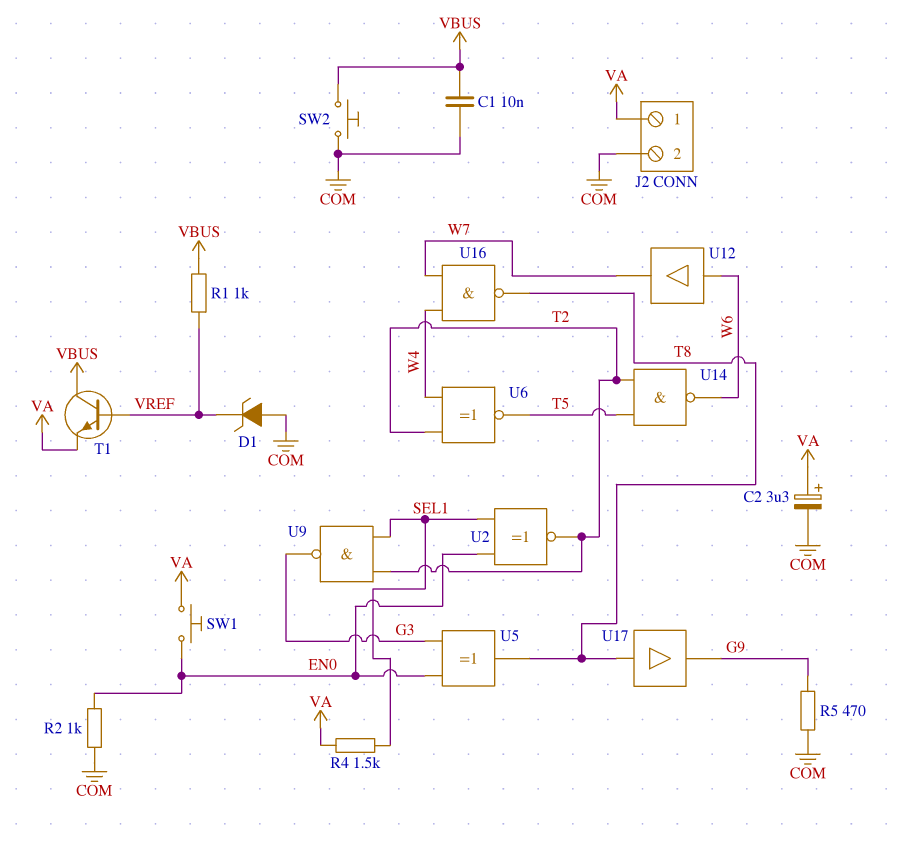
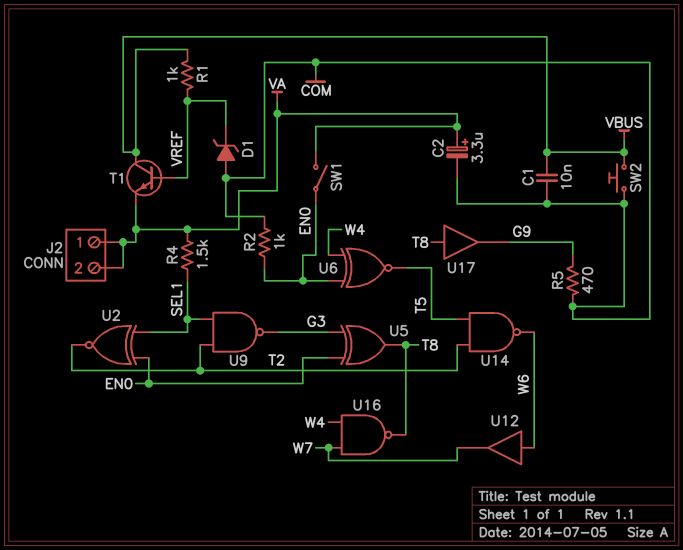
J2 pin 2: COM -> VA
SW1: button (EN0, VA) -> switch (EN0, VA)
U6: XNOR (in T2, in W4, out T5) -> XNOR (in EN0, in W4, out T5)

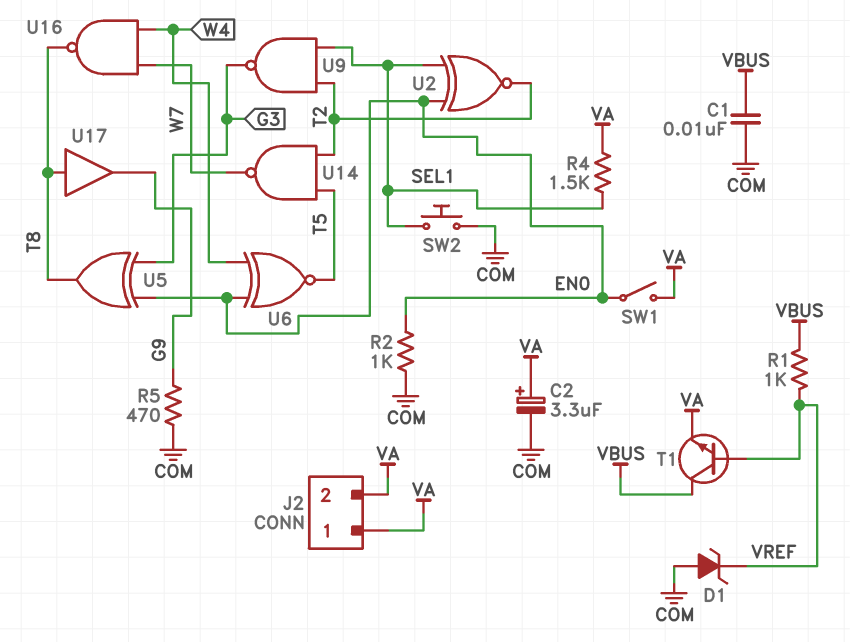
SW2: button (COM, VBUS) -> button (COM, SEL1)
U12: buffer (in W6, out W7) -> none
U14: NAND (in T2, in T5, out W6) -> NAND (in T2, in T5, out W7)

